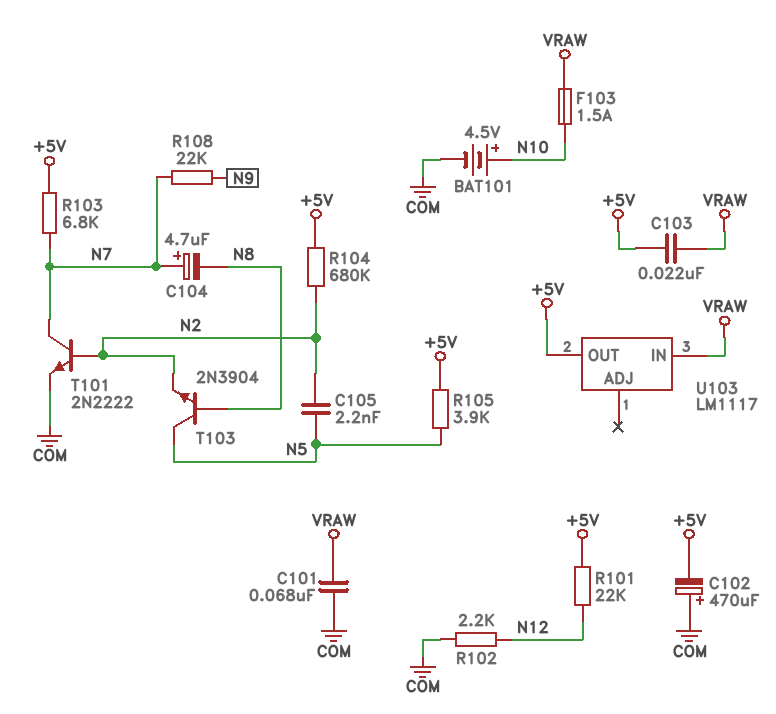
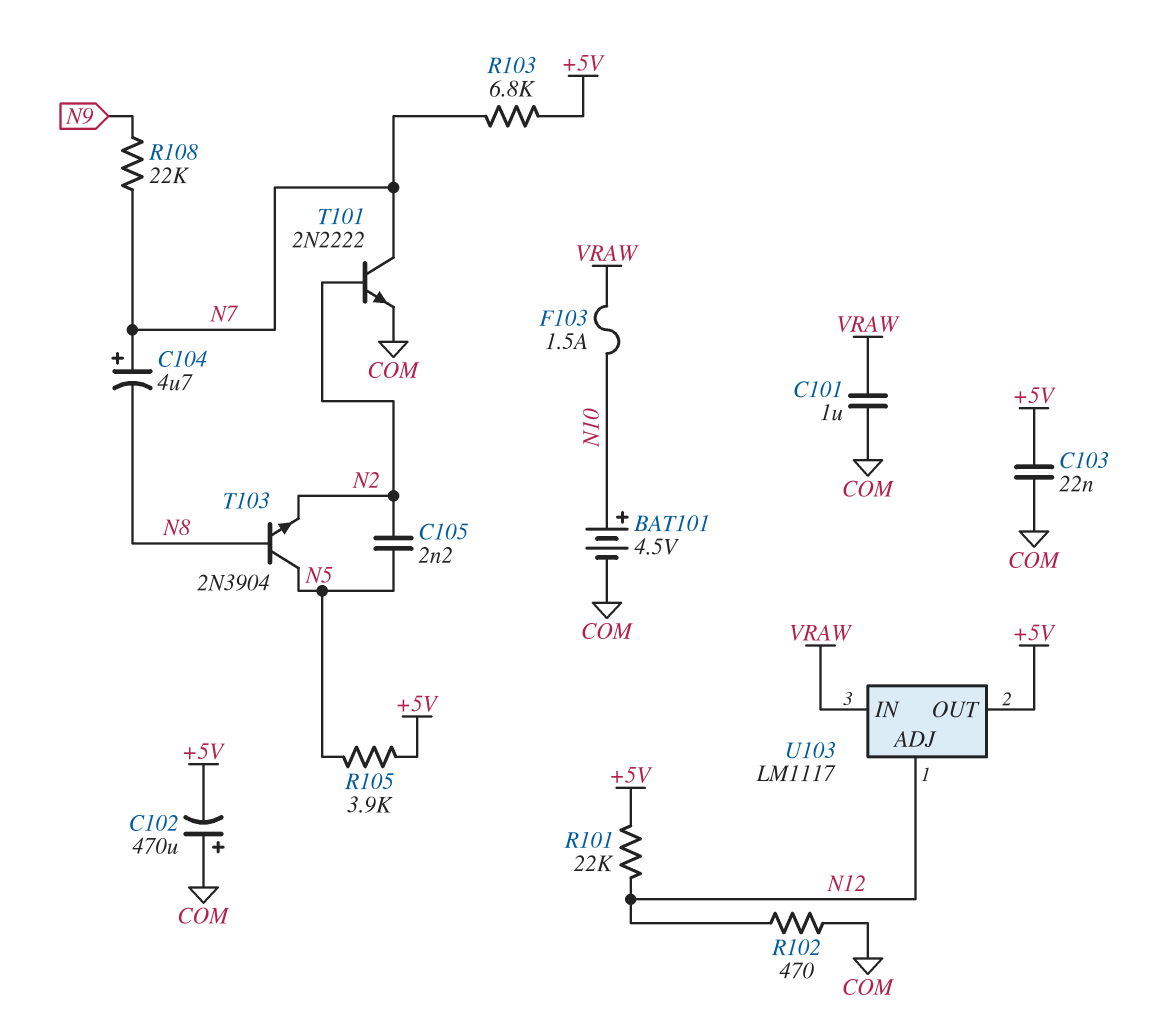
C101: 68nF (COM, VRAW) -> 1uF (COM, VRAW)
C103: 22nF (+5V, VRAW) -> 22nF (+5V, COM)
R102: 2.2k (COM, N12) -> 470 (COM, N12)
R104: 680k (+5V, N2) -> none
U103 pin ADJ: none -> N12

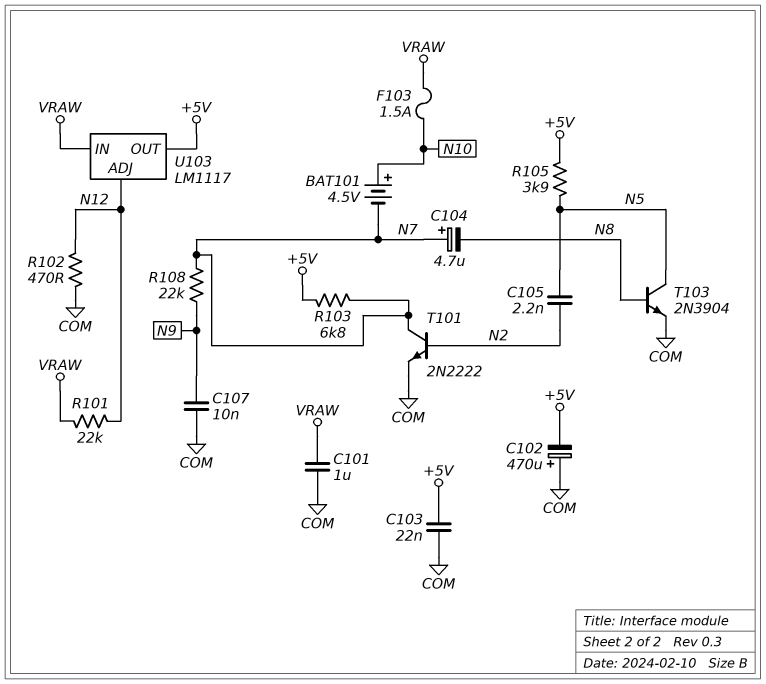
BAT101: 4.5V (plus N10, minus COM) -> 4.5V (plus N10, minus N7)
C107: none -> 10nF (COM, N9)
R101: 22k (+5V, N12) -> 22k (N12, VRAW)
T103: NPN 2N3904 (B N8, C N5, E N2) -> NPN 2N3904 (B N8, C N5, E COM)

